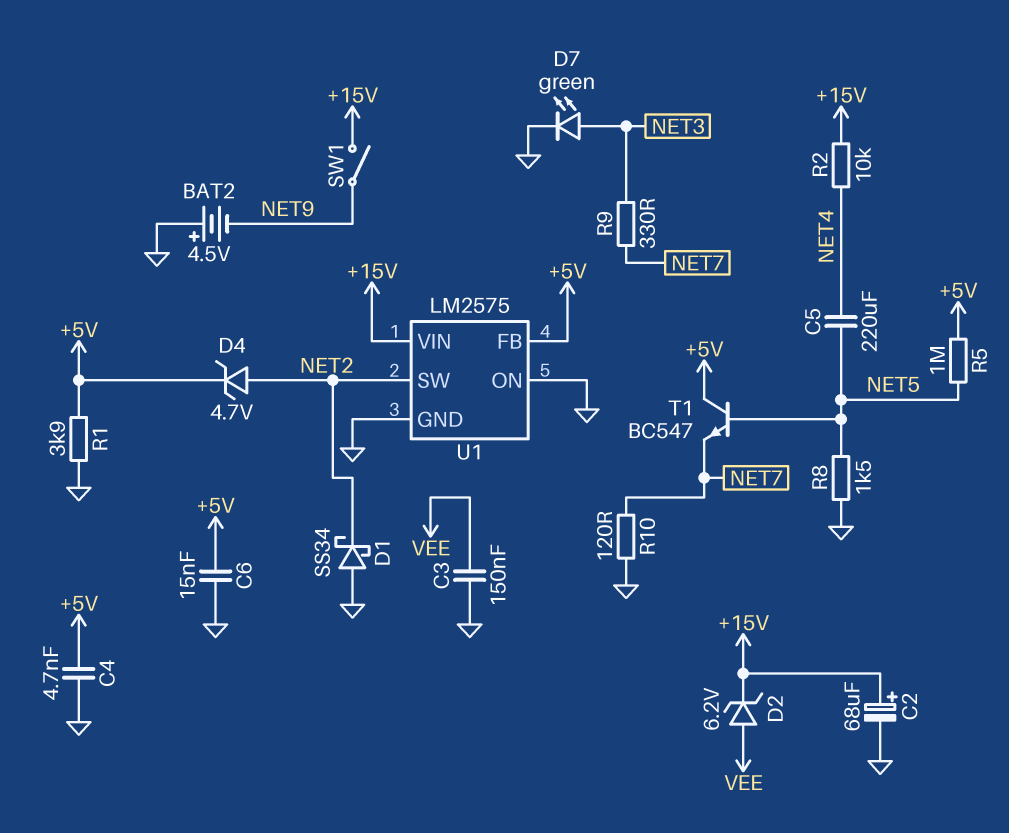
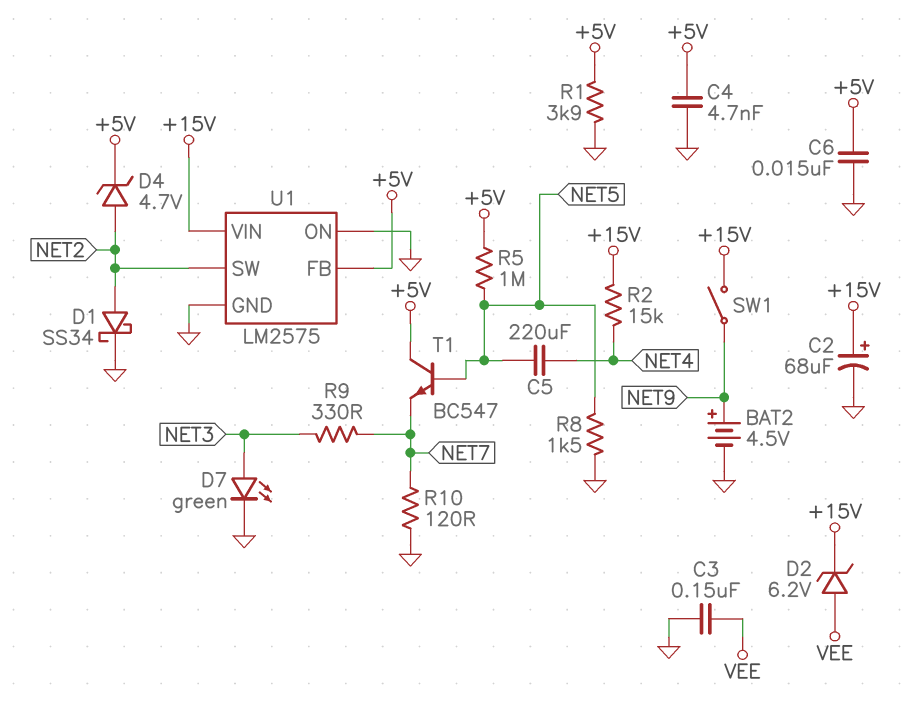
BAT2: 4.5V (plus GND, minus NET9) -> 4.5V (plus NET9, minus GND)
D1: schottky SS34 (A GND, K NET2) -> schottky SS34 (A NET2, K GND)
R2: 10k (+15V, NET4) -> 15k (+15V, NET4)

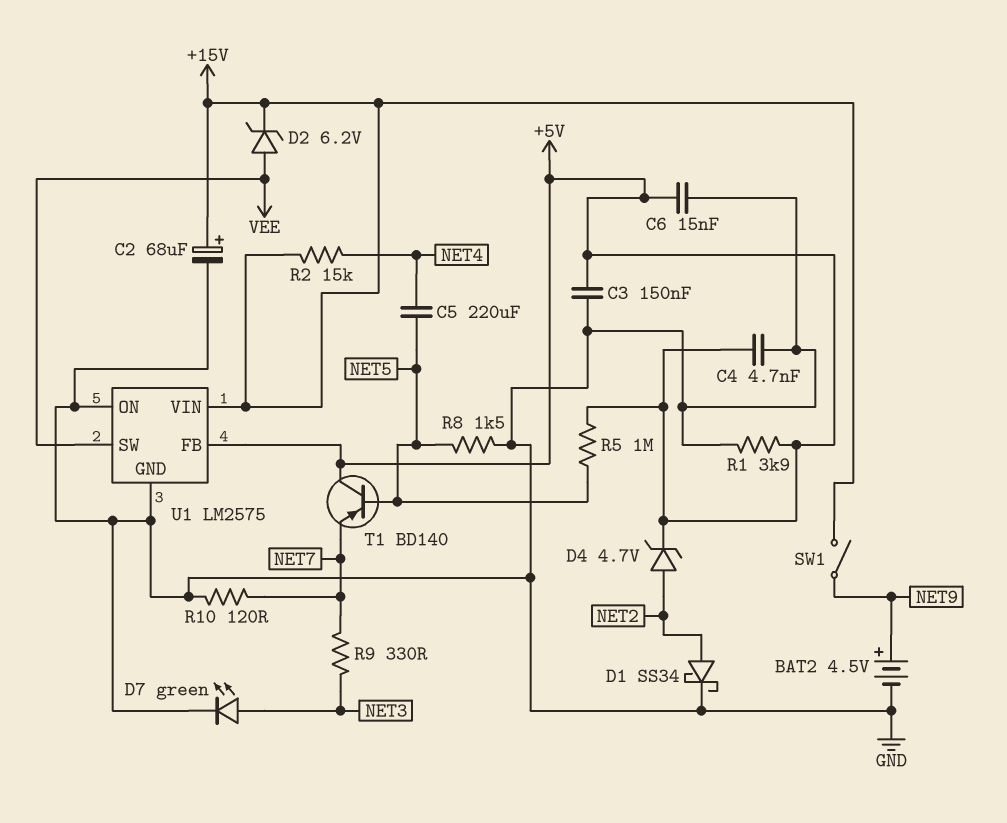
C3: 150nF (GND, VEE) -> 150nF (+5V, GND)
T1: NPN BC547 (B NET5, C +5V, E NET7) -> PNP BD140 (B NET5, C +5V, E NET7)
U1 pin SW: NET2 -> VEE

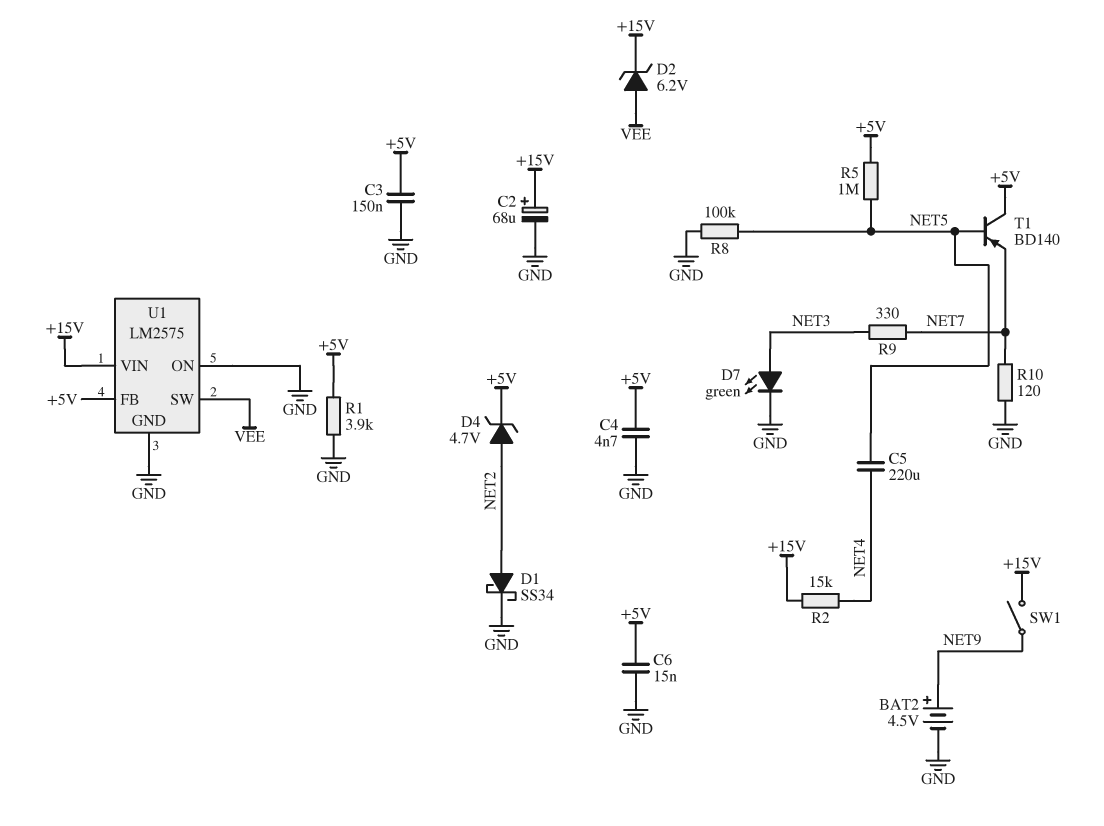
R8: 1.5k (GND, NET5) -> 100k (GND, NET5)

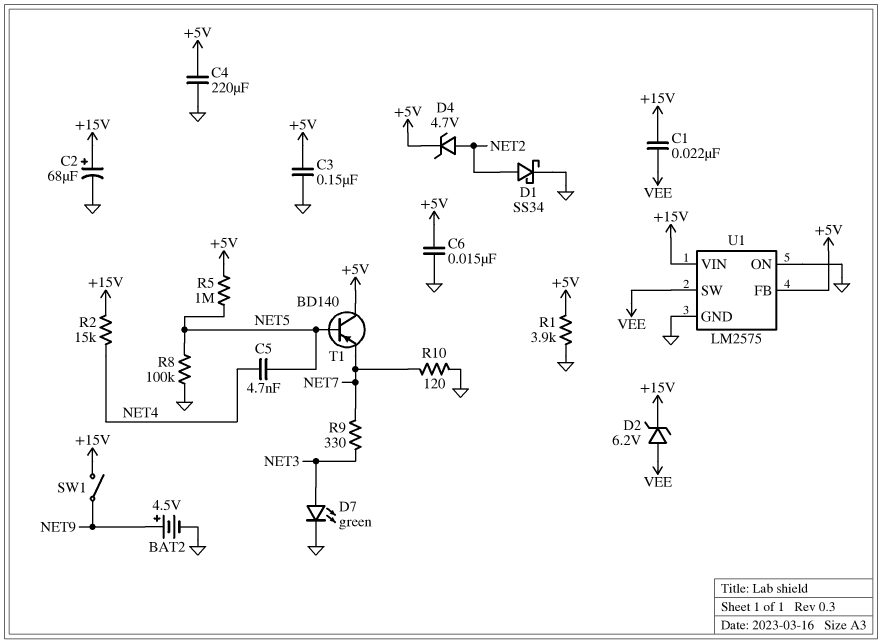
C1: none -> 22nF (+15V, VEE)
C4: 4.7nF (+5V, GND) -> 220uF (+5V, GND)
C5: 220uF (NET4, NET5) -> 4.7nF (NET4, NET5)

